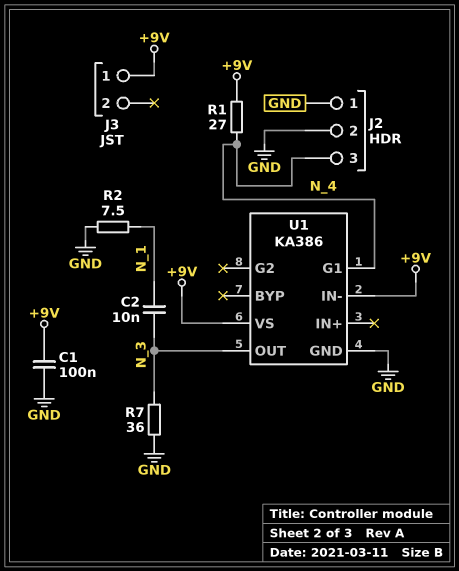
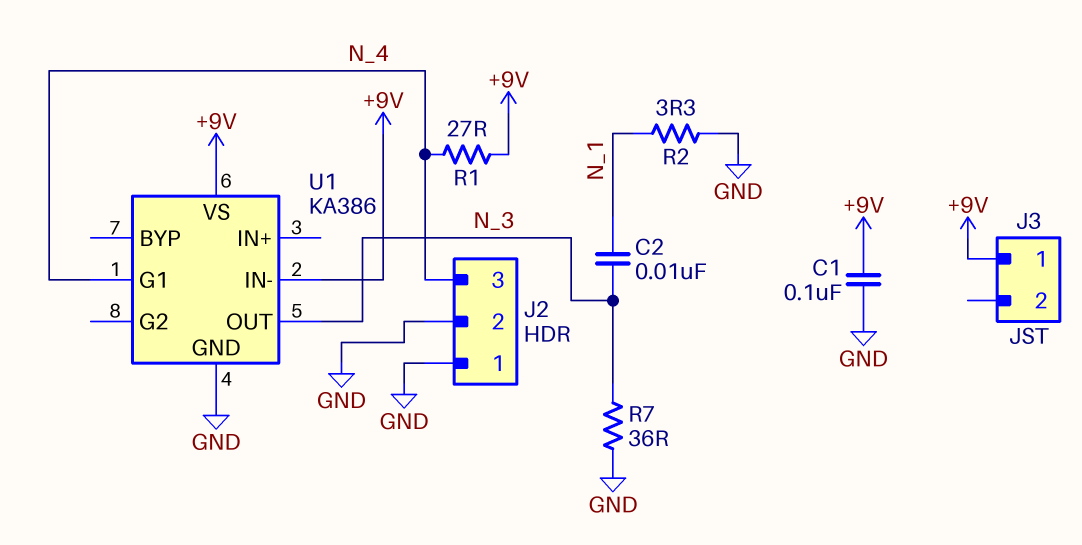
R2: 7.5 (GND, N_1) -> 3.3 (GND, N_1)

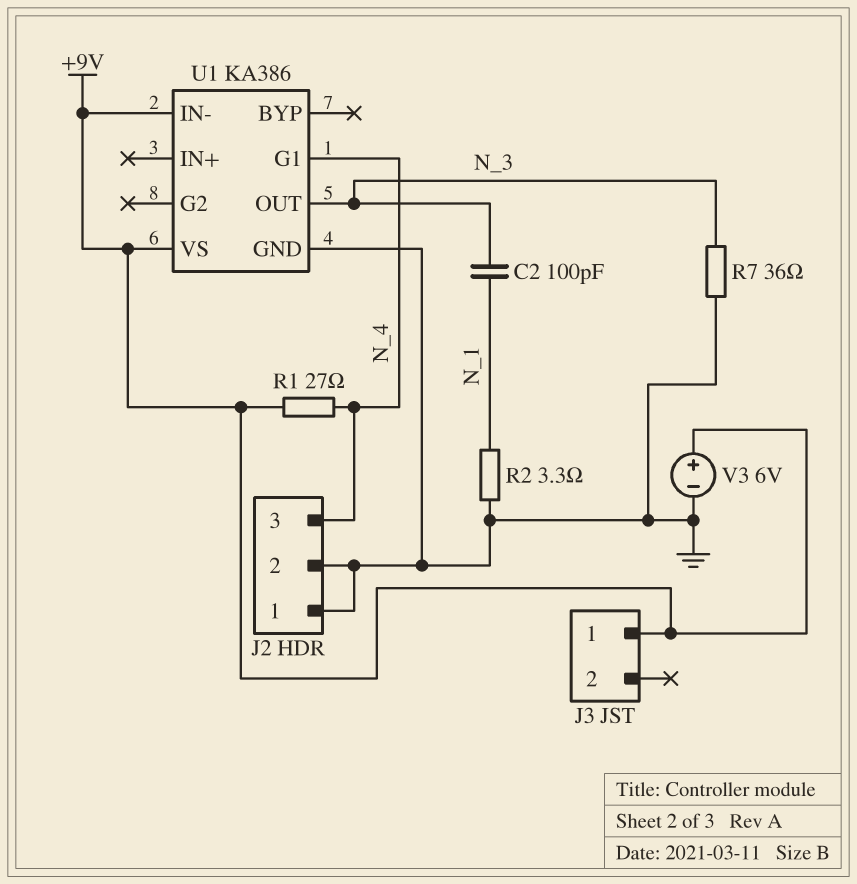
C1: 100nF (+9V, GND) -> none
C2: 10nF (N_1, N_3) -> 100pF (N_1, N_3)
V3: none -> 6V (plus +9V, minus GND)

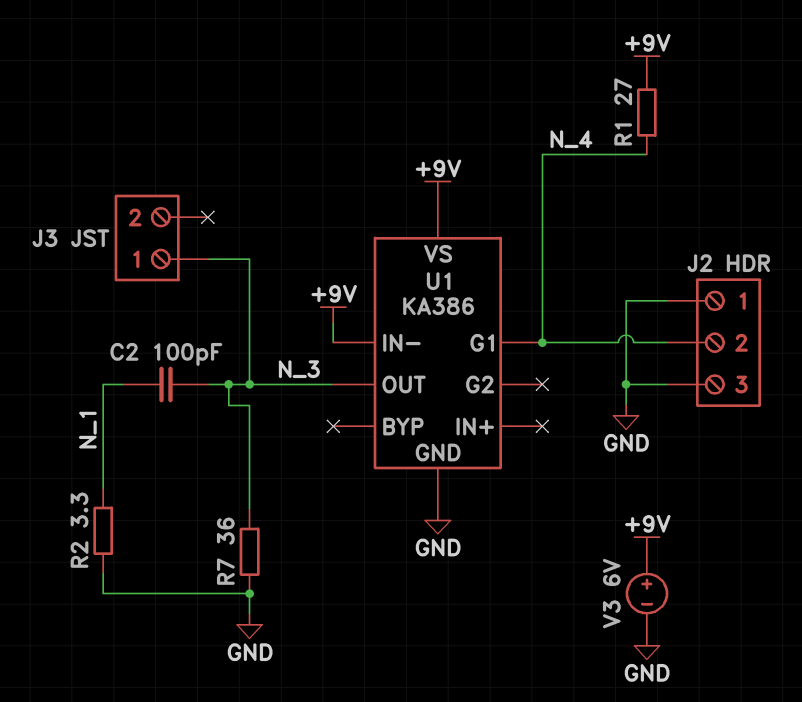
J2 pin 2: GND -> N_4
J2 pin 3: N_4 -> GND
J3 pin 1: +9V -> N_3

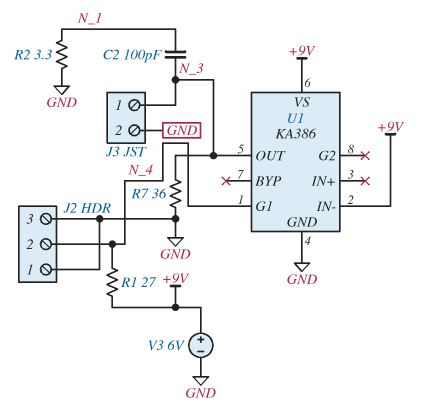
J3 pin 2: none -> GND

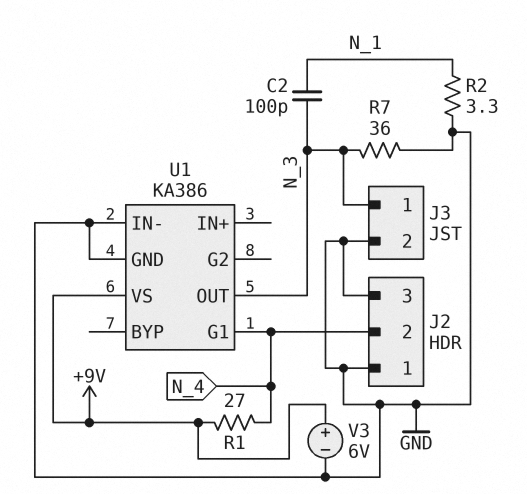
U1 pin IN-: +9V -> GND

